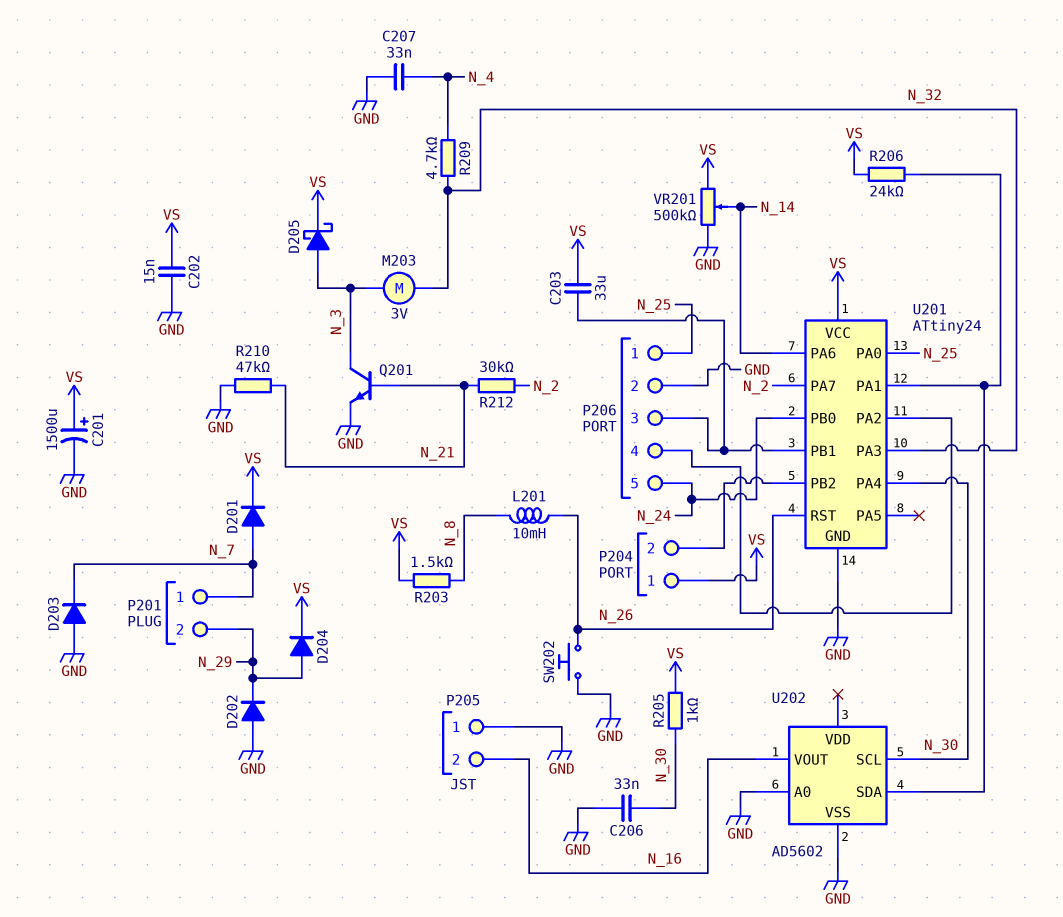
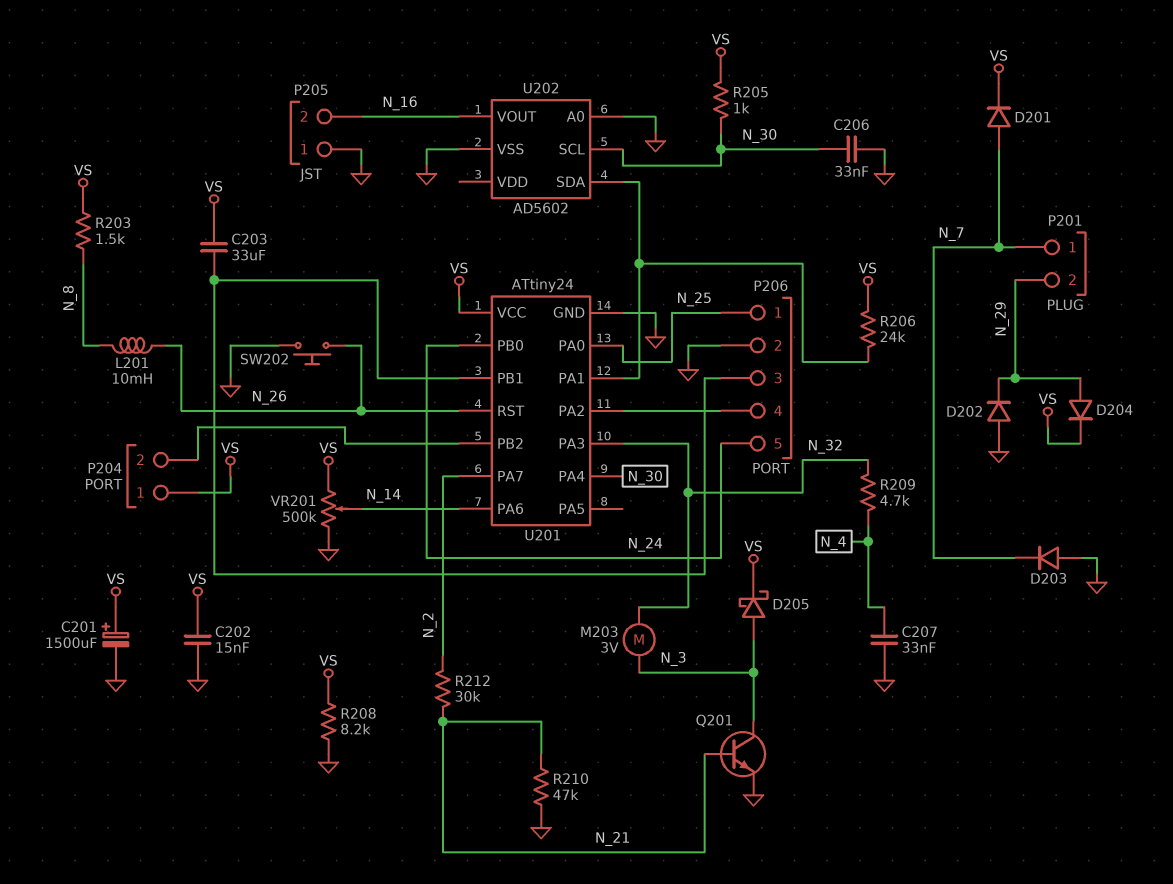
R208: none -> 8.2k (GND, VS)

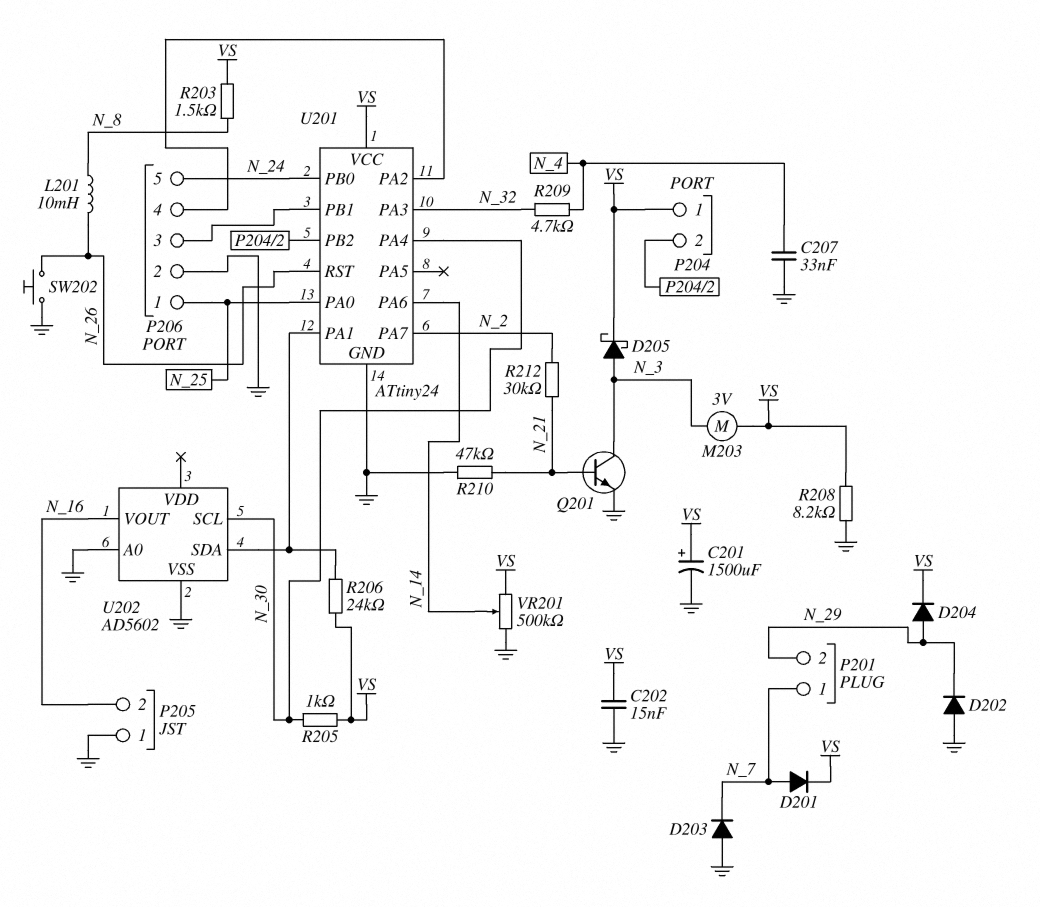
C203: 33uF (P206/3, VS) -> none
C206: 33nF (GND, N_30) -> none
M203: motor 3V (N_3, N_32) -> motor 3V (N_3, VS)

